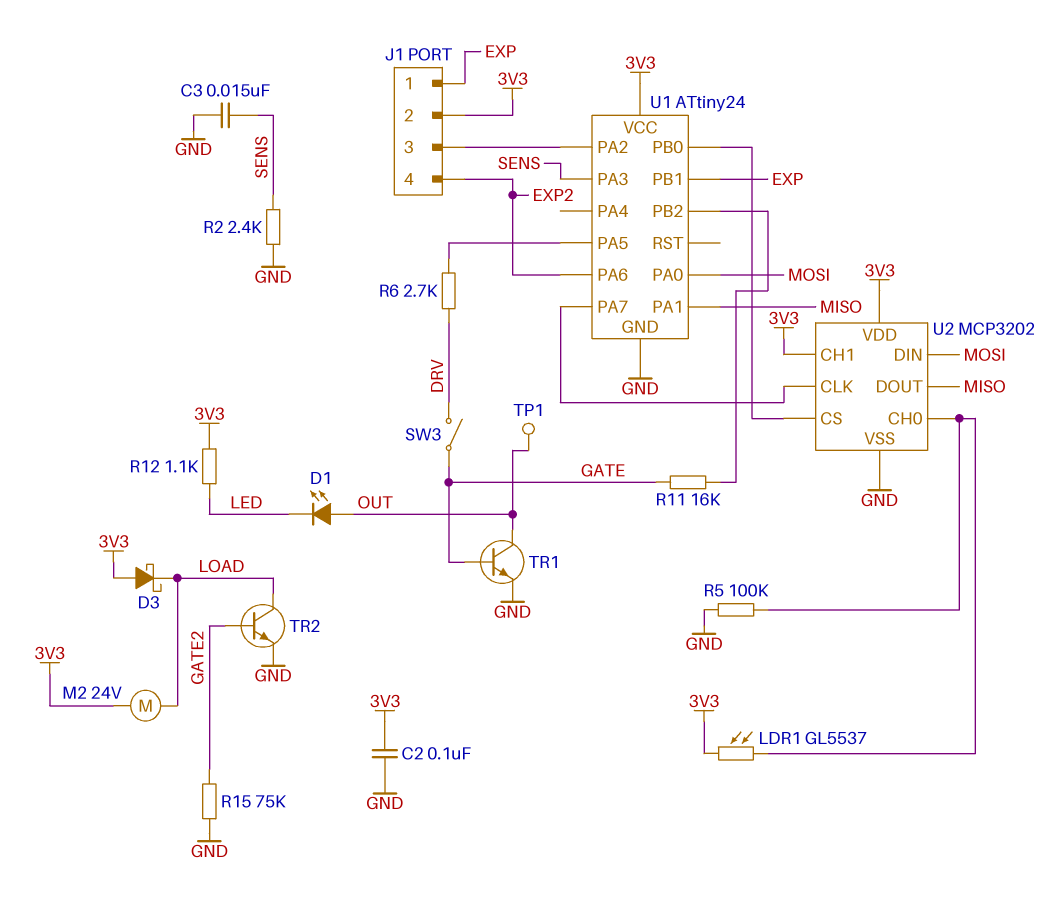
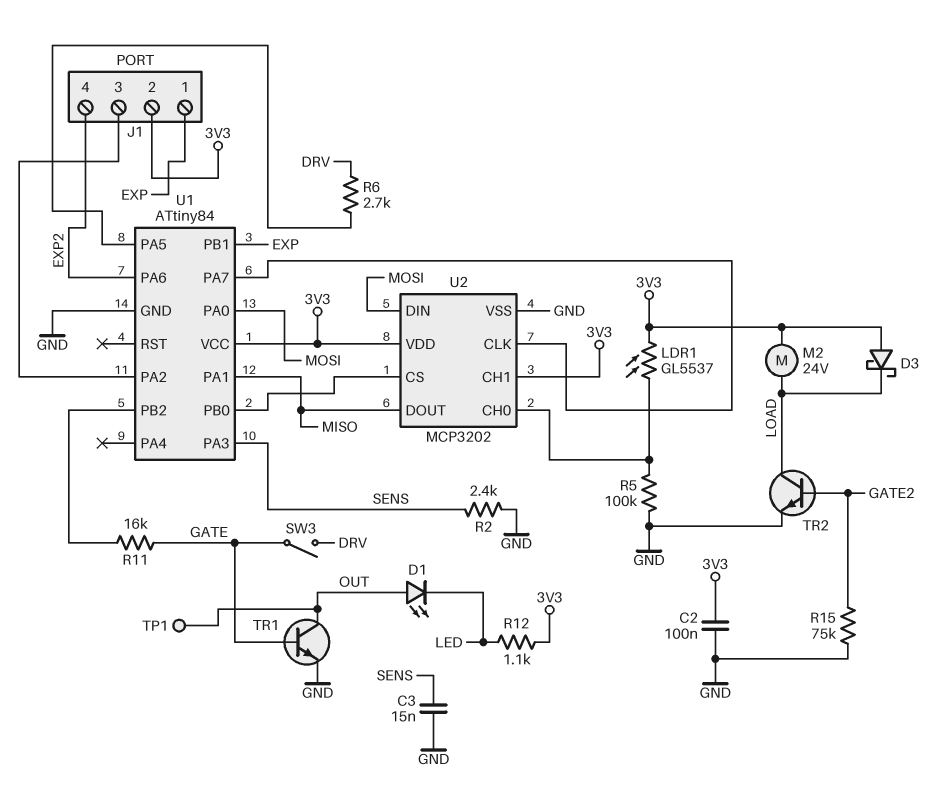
U1: ATtiny24 -> ATtiny84

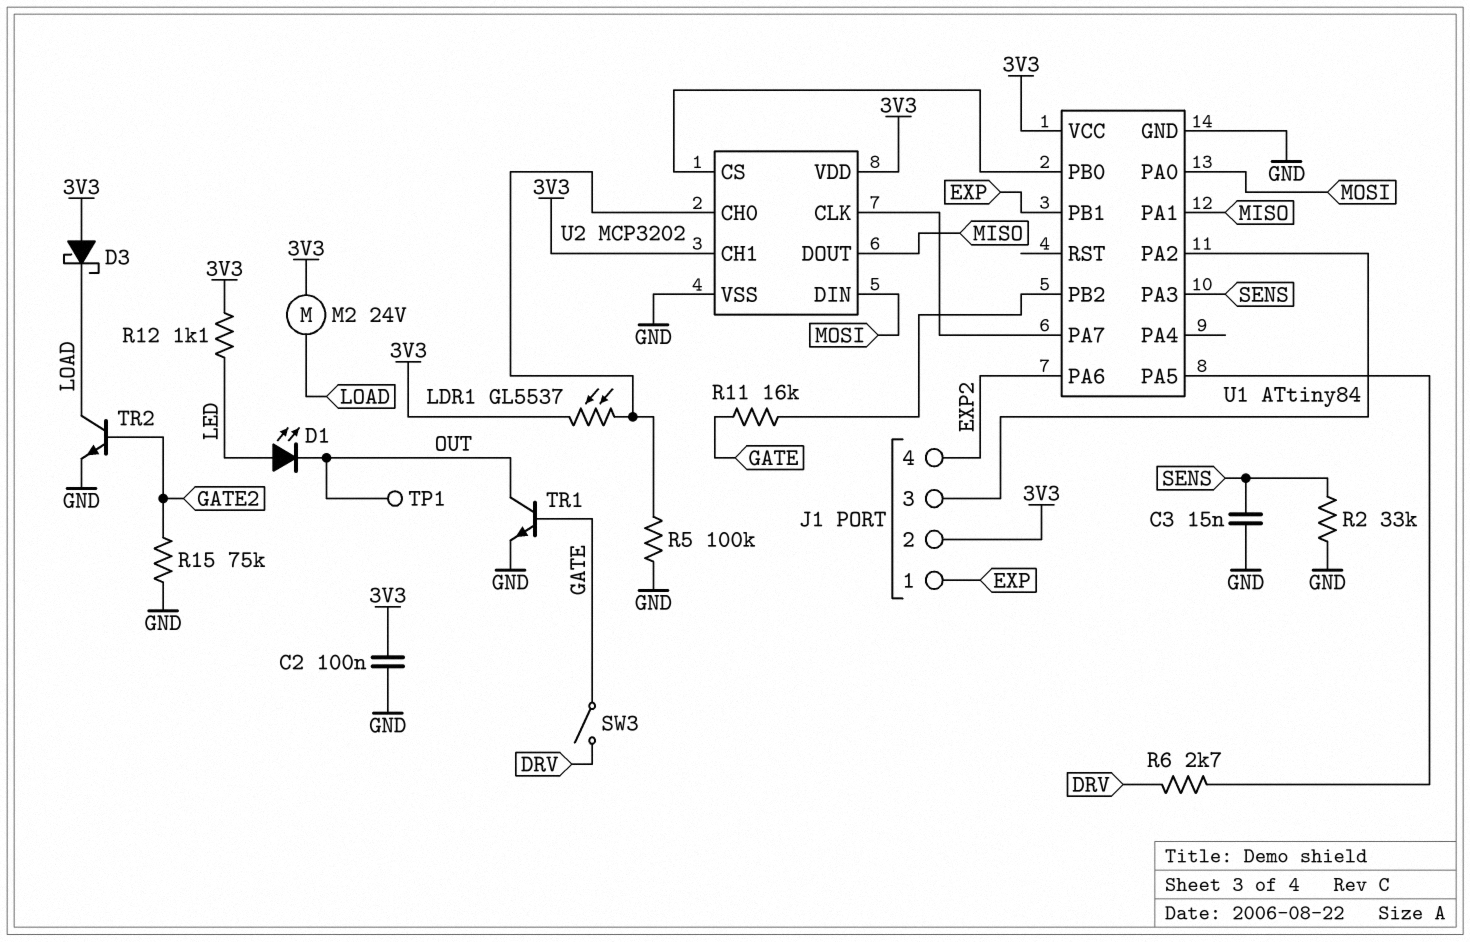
D1: LED (A OUT, K LED) -> LED (A LED, K OUT)
R2: 2.4k (GND, SENS) -> 33k (GND, SENS)

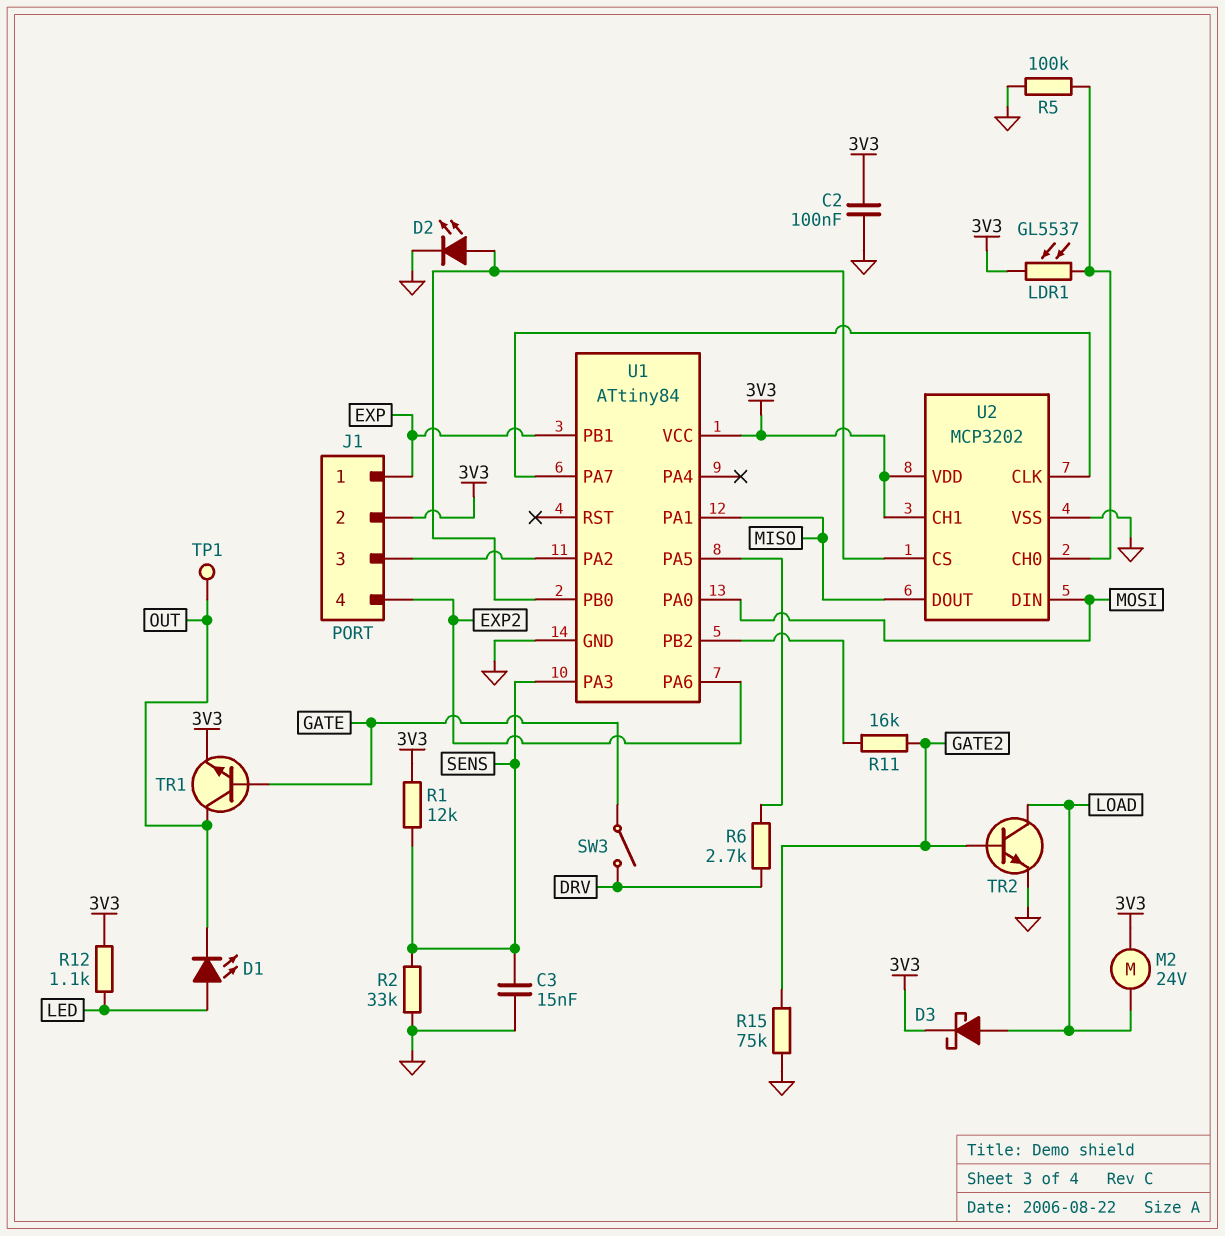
D2: none -> LED (A U1/PB0, K GND)
D3: schottky (A 3V3, K LOAD) -> schottky (A LOAD, K 3V3)
R1: none -> 12k (3V3, SENS)
R11: 16k (GATE, U1/PB2) -> 16k (GATE2, U1/PB2)
TR1: NPN (B GATE, C OUT, E GND) -> NPN (B GATE, C OUT, E 3V3)

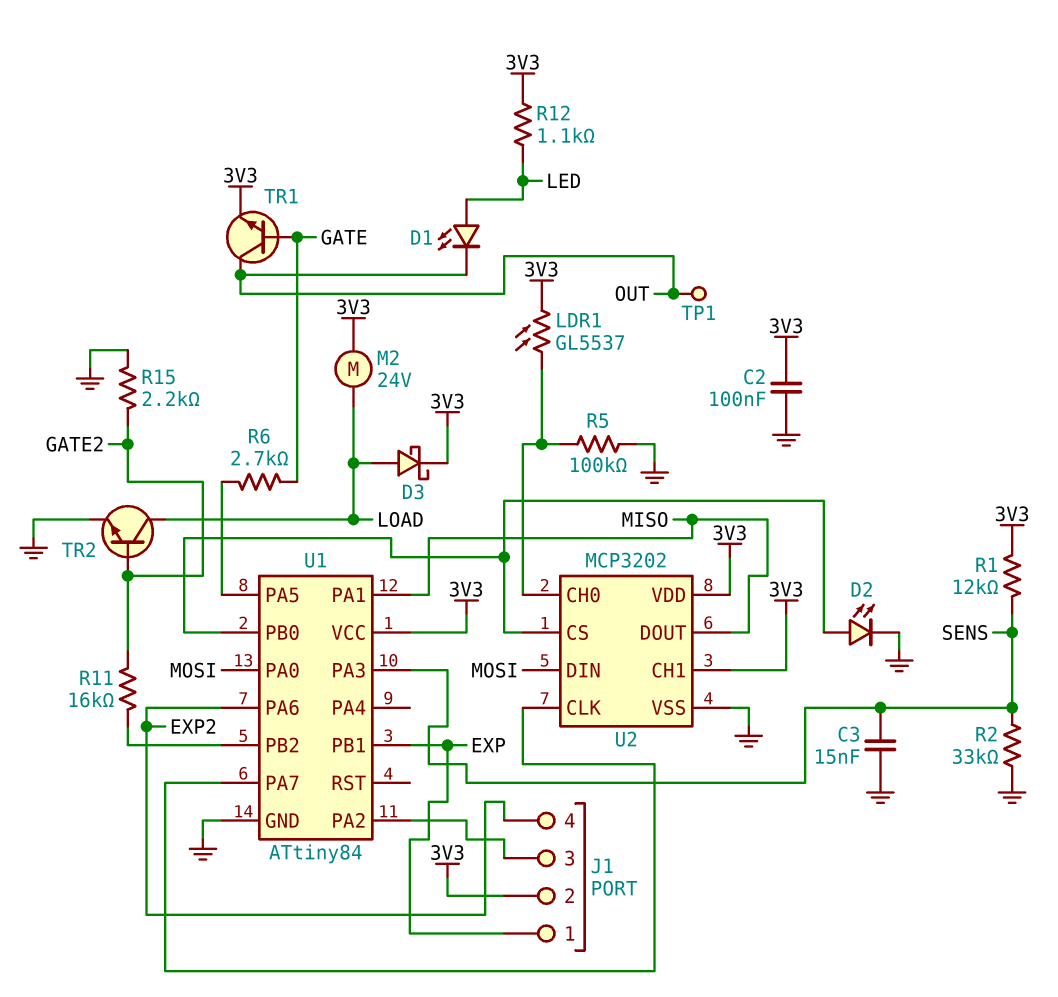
R6: 2.7k (DRV, U1/PA5) -> 2.7k (GATE, U1/PA5)
R15: 75k (GATE2, GND) -> 2.2k (GATE2, GND)
SW3: switch (DRV, GATE) -> none

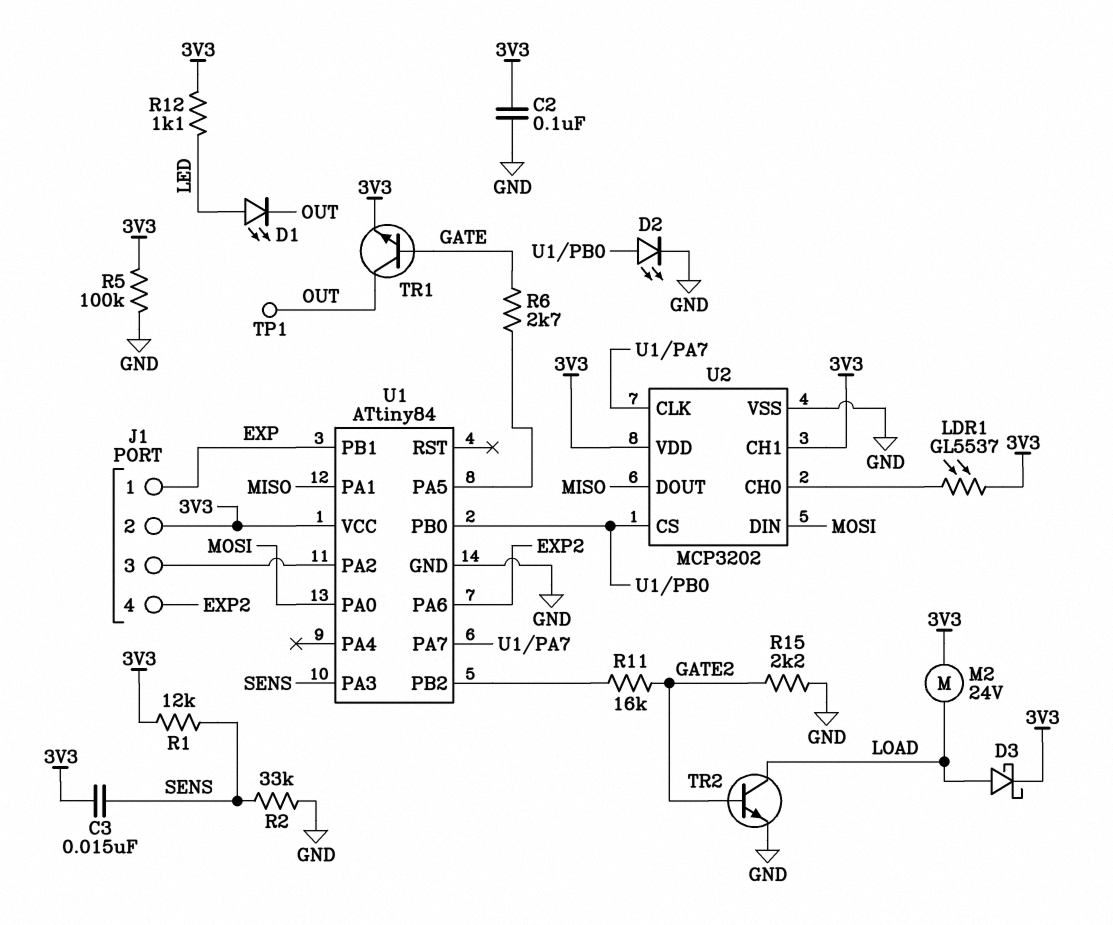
C3: 15nF (GND, SENS) -> 15nF (3V3, SENS)
R5: 100k (GND, U2/CH0) -> 100k (3V3, GND)

